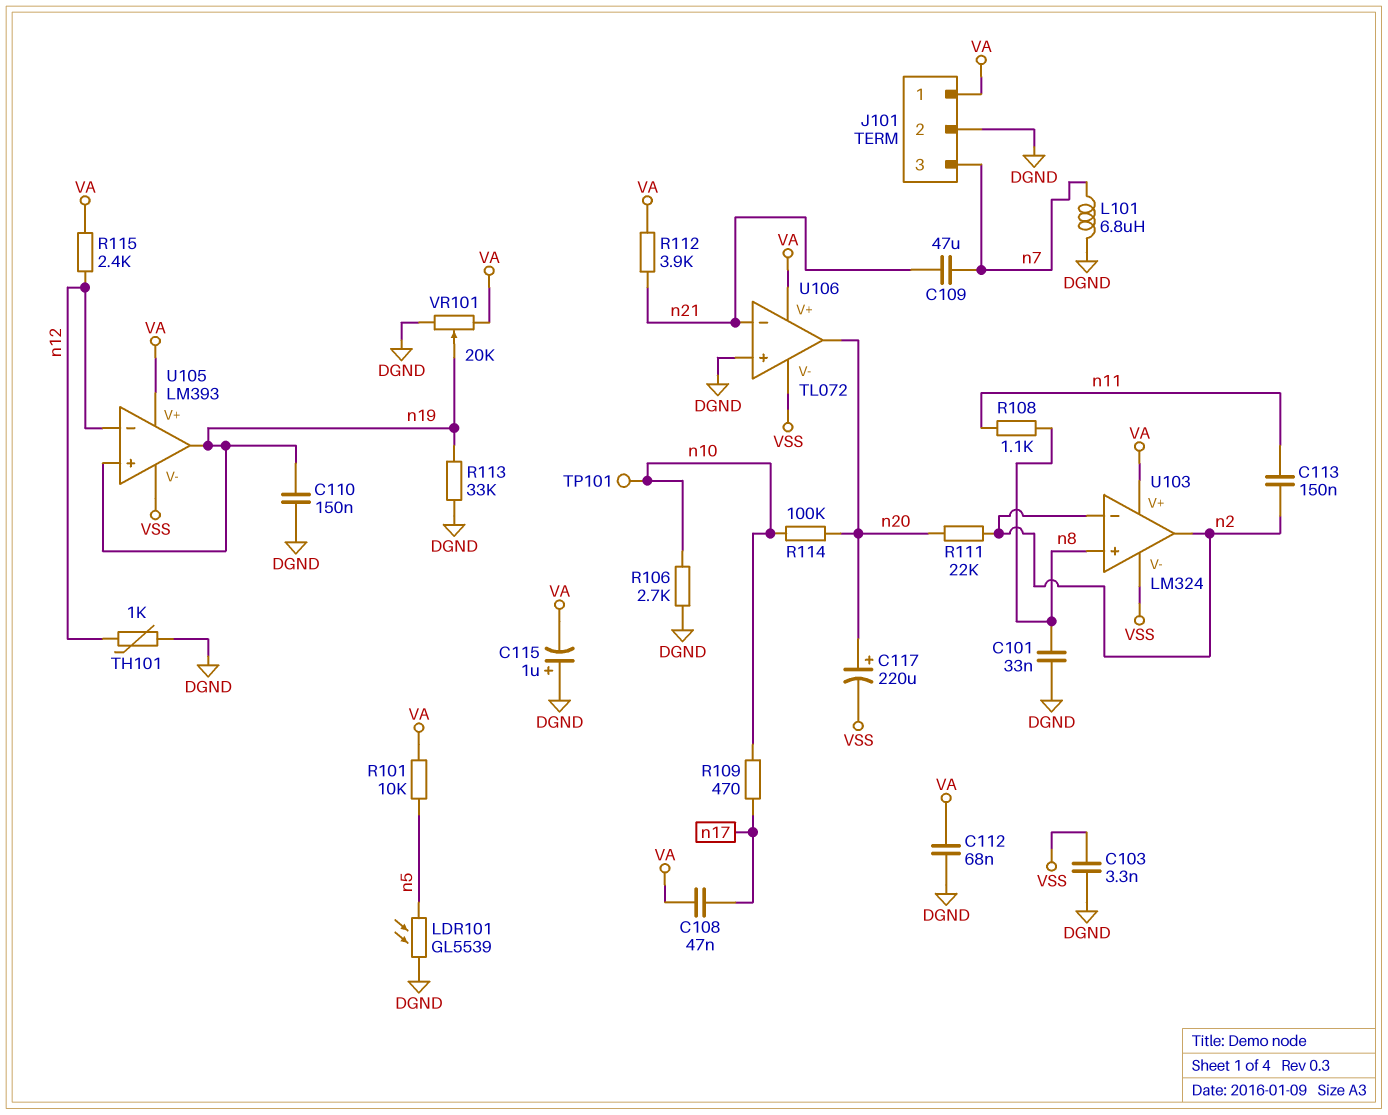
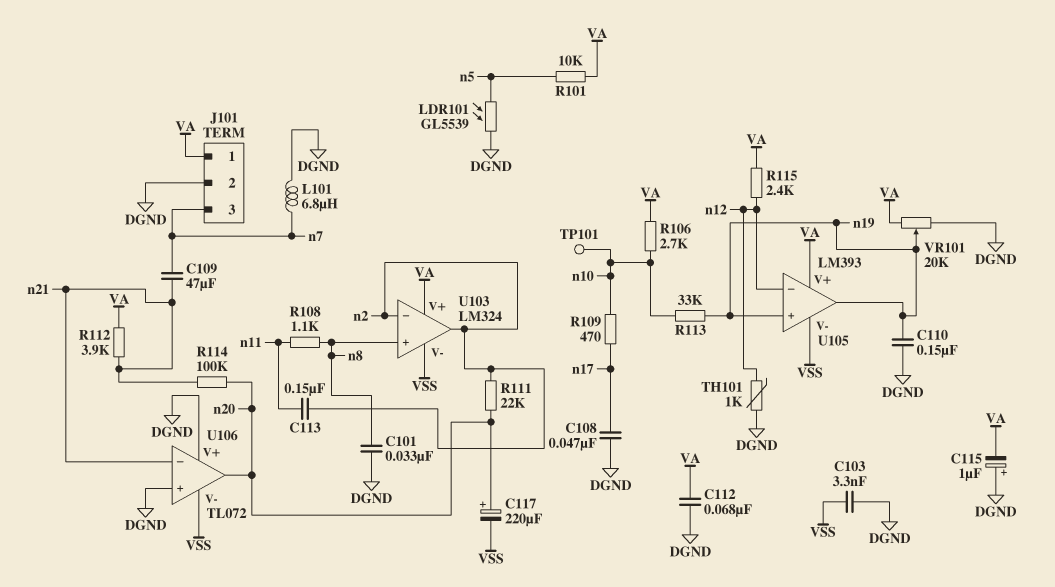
C108: 47nF (VA, n17) -> 47nF (DGND, n17)
R106: 2.7k (DGND, n10) -> 2.7k (VA, n10)
R113: 33k (DGND, n19) -> 33k (n10, n19)
R114: 100k (n10, n20) -> 100k (n20, n21)
U106 pin V+: VA -> DGND

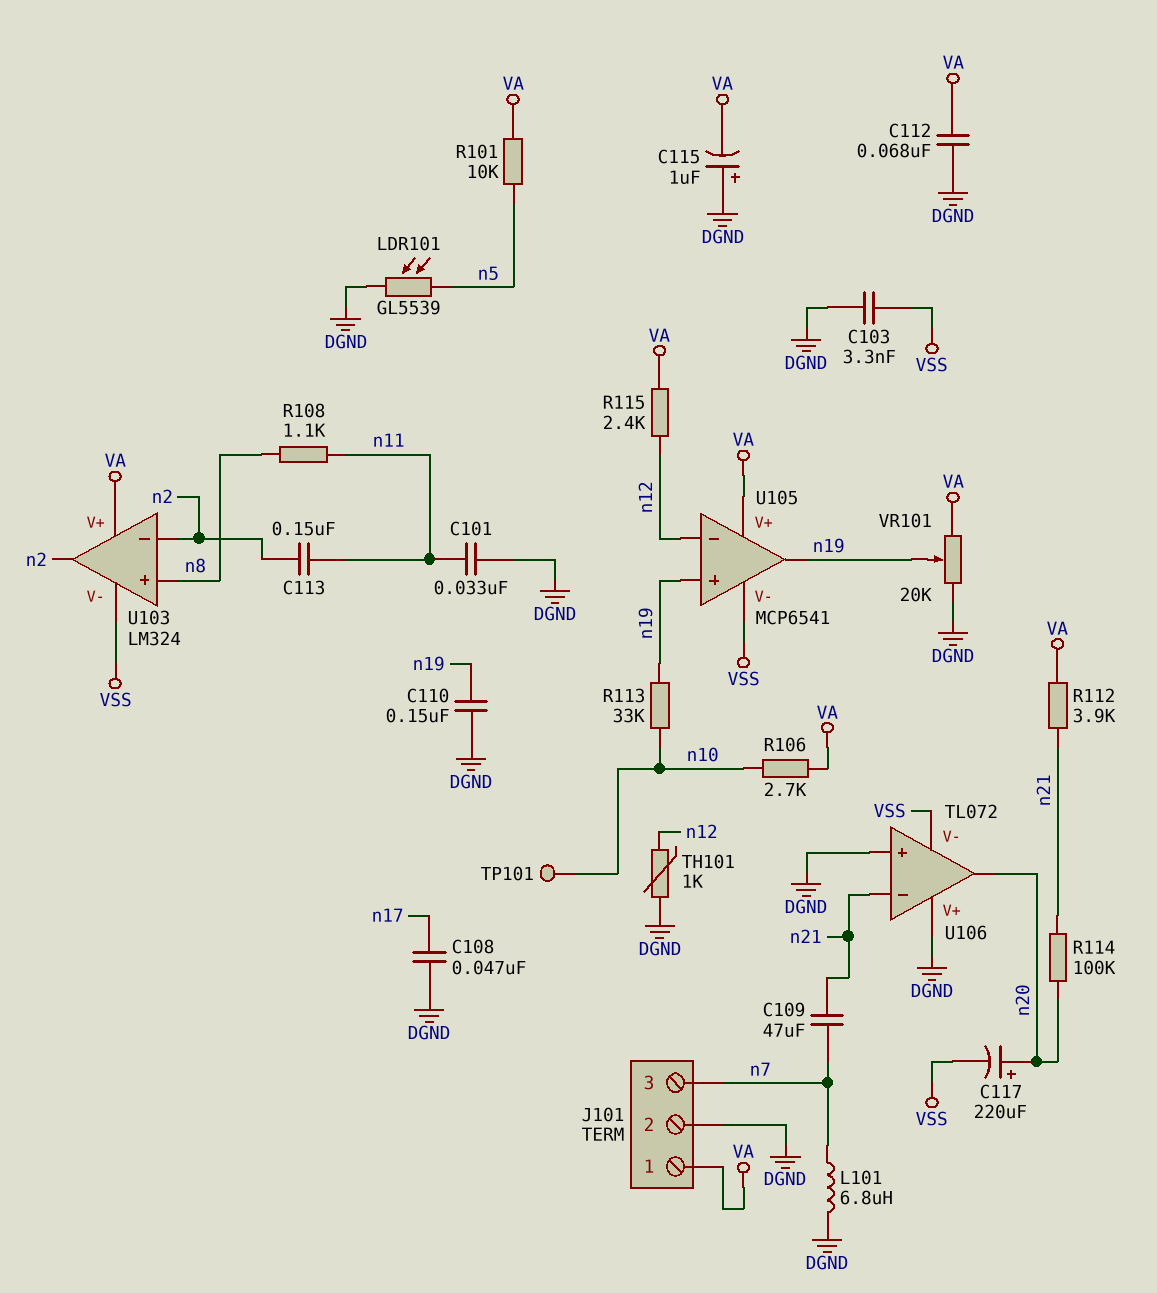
C101: 33nF (DGND, n8) -> 33nF (DGND, n11)
R109: 470 (n10, n17) -> none
R111: 22k (n2, n20) -> none
U105: LM393 -> MCP6541

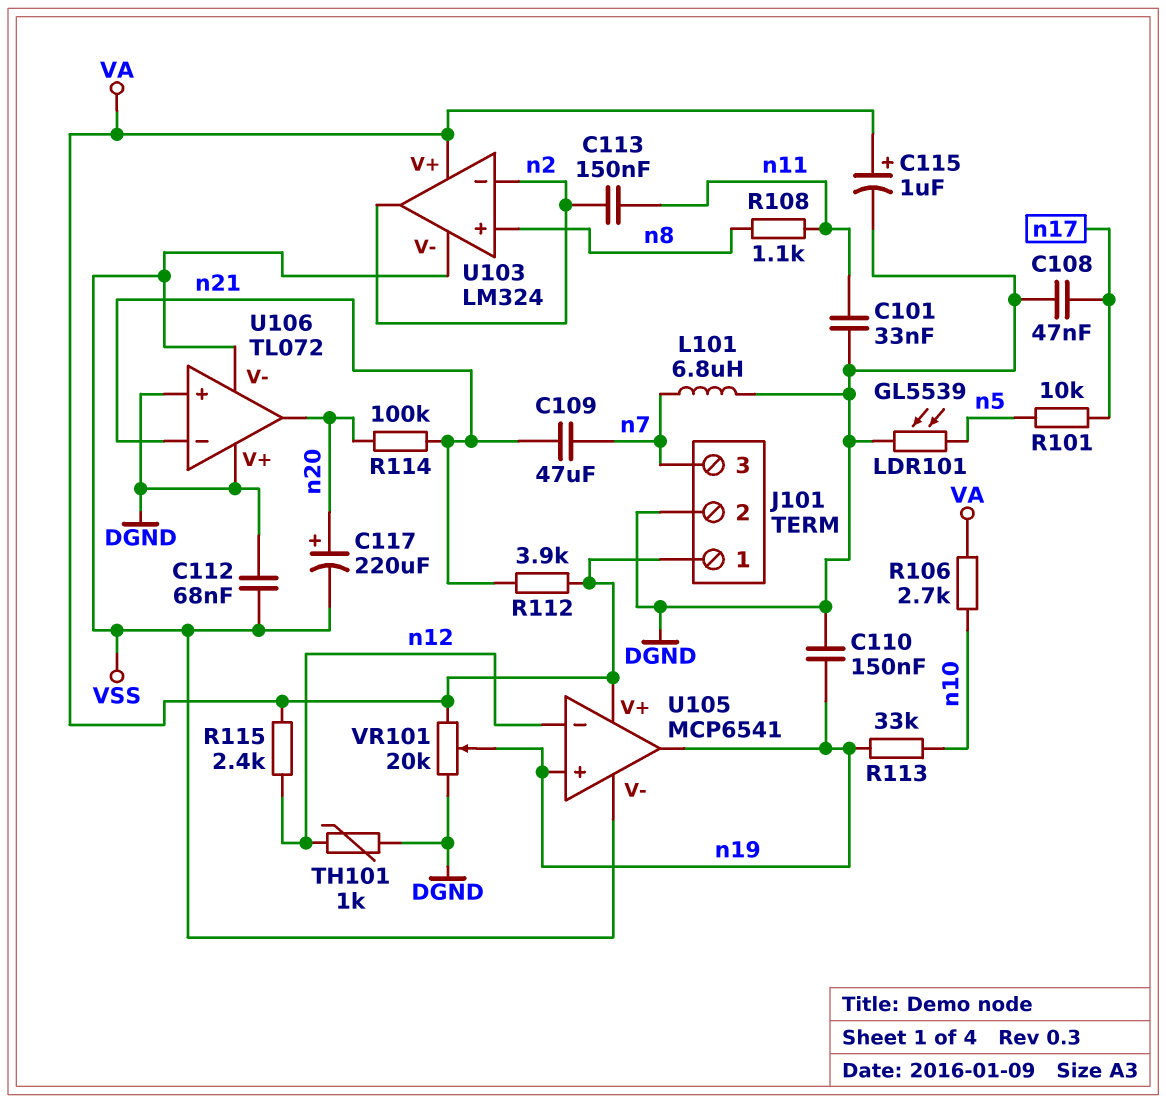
C103: 3.3nF (DGND, VSS) -> none
C112: 68nF (DGND, VA) -> 68nF (DGND, VSS)
C115: 1uF (plus DGND, minus VA) -> 1uF (plus VA, minus DGND)
R101: 10k (VA, n5) -> 10k (n5, n17)
TP101: test point (n10) -> none

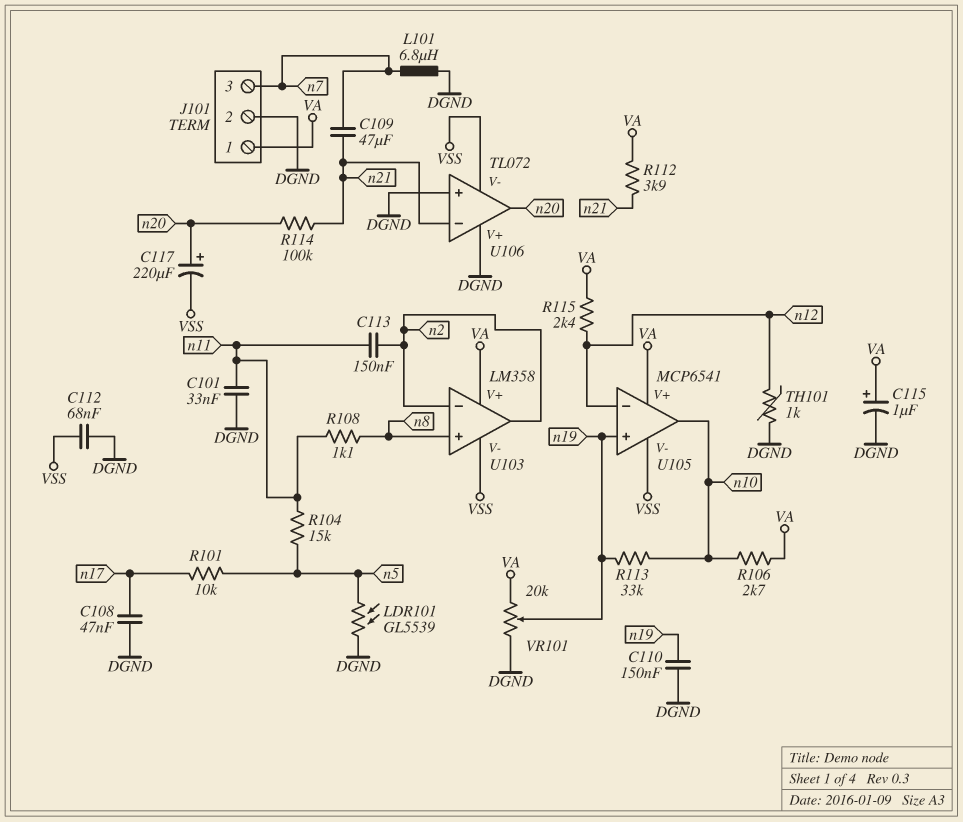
R104: none -> 15k (n5, n11)
U103: LM324 -> LM358
U105 pin out: n19 -> n10

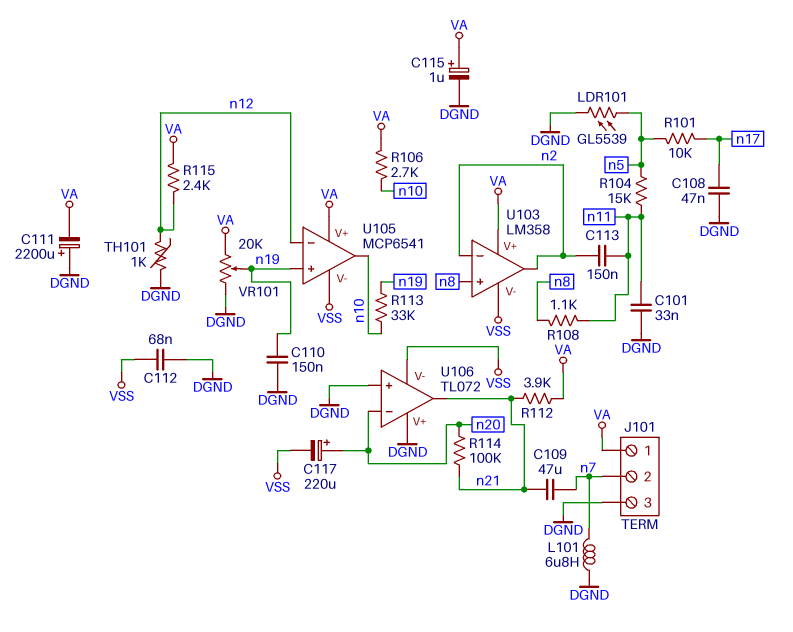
C111: none -> 2200uF (plus DGND, minus VA)
J101 pin 2: DGND -> n7
J101 pin 3: n7 -> DGND
U106 pin in-: n21 -> n20
U106 pin out: n20 -> n21

